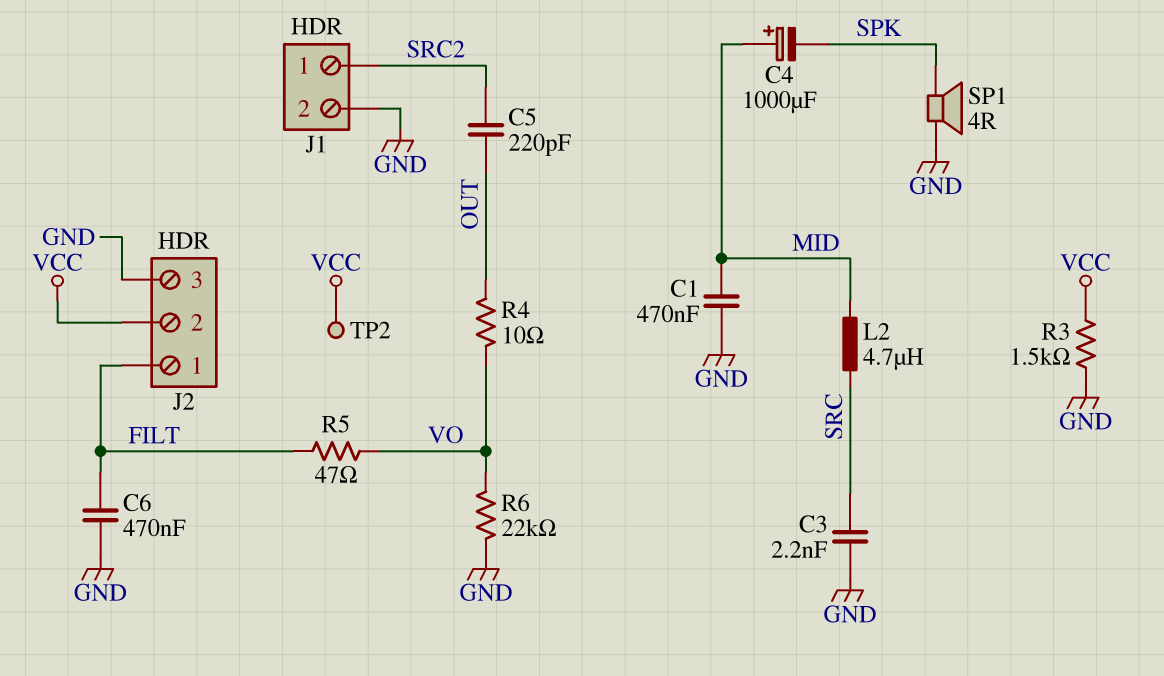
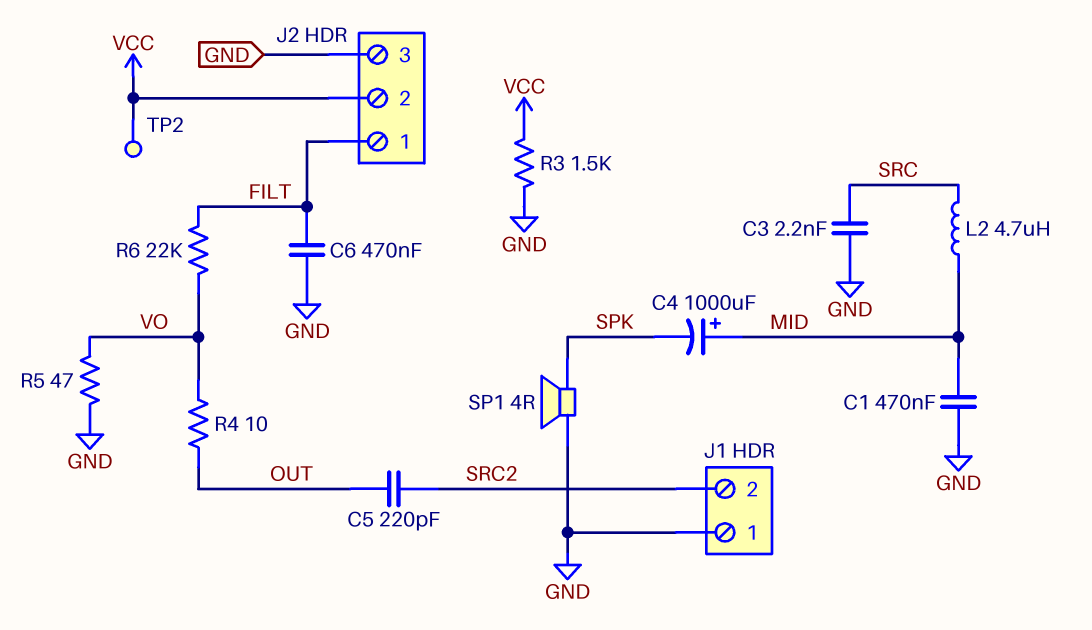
J1 pin 1: SRC2 -> GND
J1 pin 2: GND -> SRC2
R5: 47 (FILT, VO) -> 47 (GND, VO)
R6: 22k (GND, VO) -> 22k (FILT, VO)

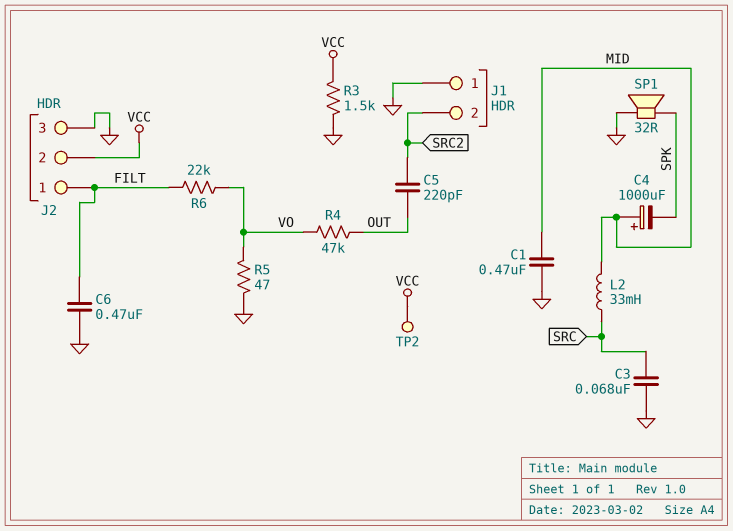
C3: 2.2nF (GND, SRC) -> 68nF (GND, SRC)
L2: 4.7uH (MID, SRC) -> 33mH (MID, SRC)
R4: 10 (OUT, VO) -> 47k (OUT, VO)
SP1: speaker 4R (GND, SPK) -> speaker 32R (GND, SPK)

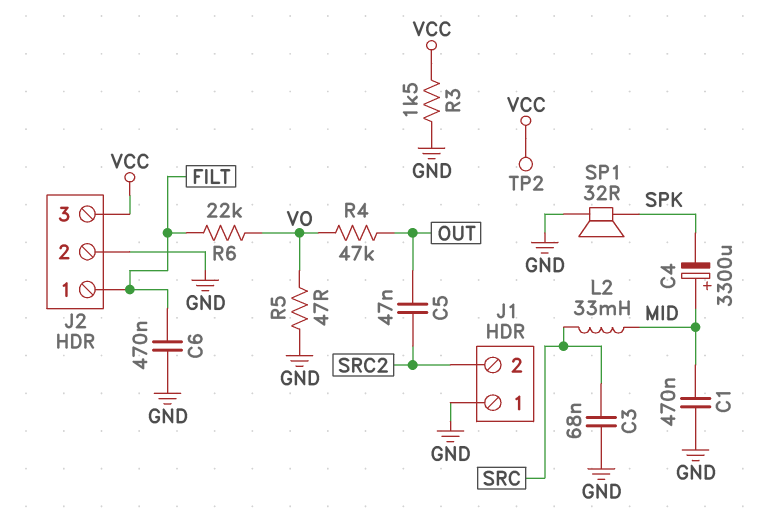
C4: 1000uF (plus MID, minus SPK) -> 3300uF (plus MID, minus SPK)
C5: 220pF (OUT, SRC2) -> 47nF (OUT, SRC2)
J2 pin 2: VCC -> GND
J2 pin 3: GND -> VCC

